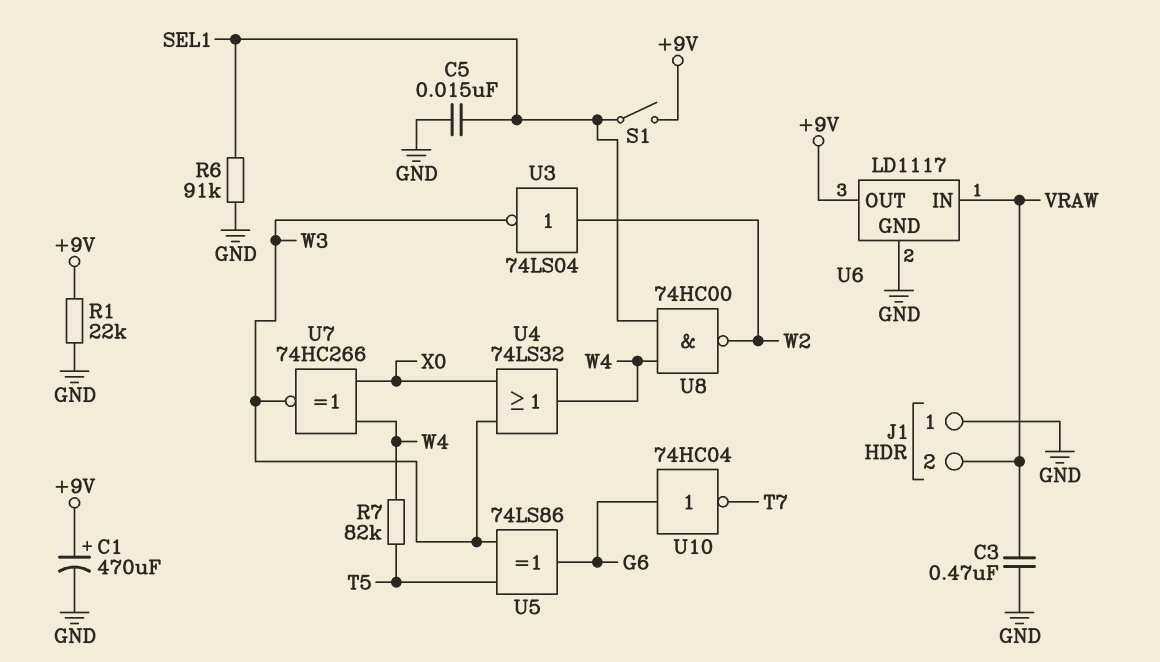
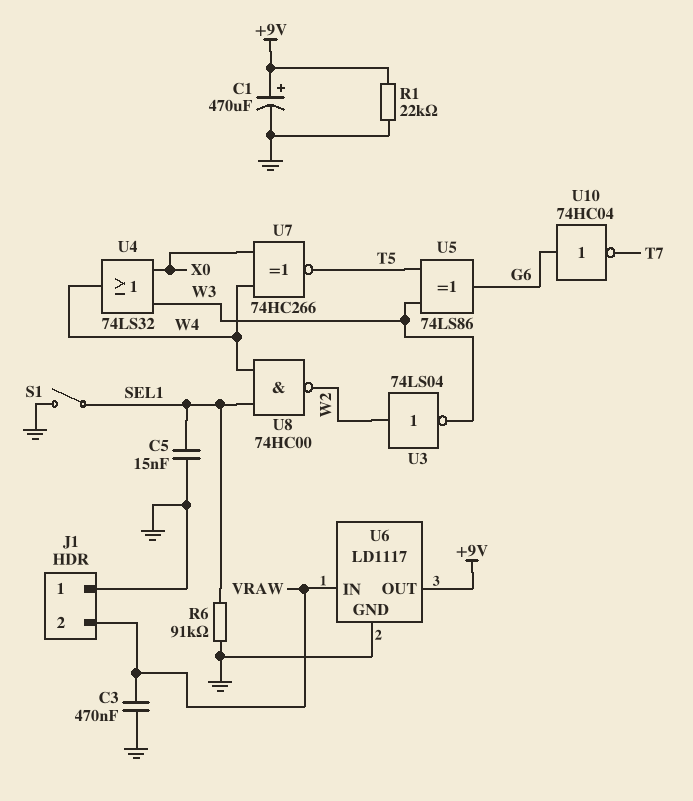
R7: 82k (T5, W4) -> none
S1: switch (+9V, SEL1) -> switch (GND, SEL1)
U7: XNOR 74HC266 (in W4, in X0, out W3) -> XNOR 74HC266 (in W4, in X0, out T5)

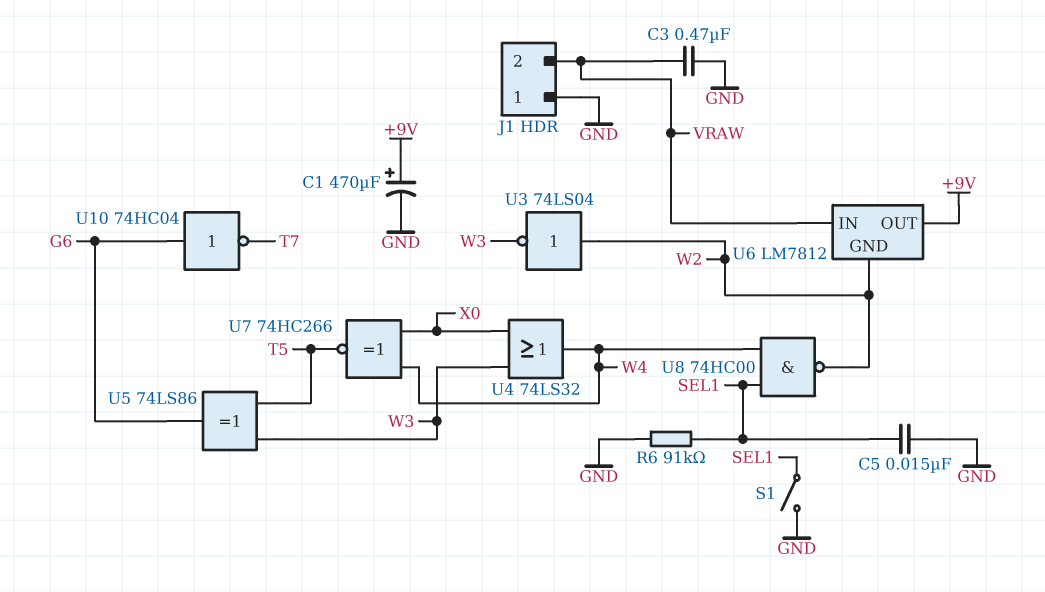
R1: 22k (+9V, GND) -> none
U6: LD1117 -> LM7812
U6 pin GND: GND -> W2

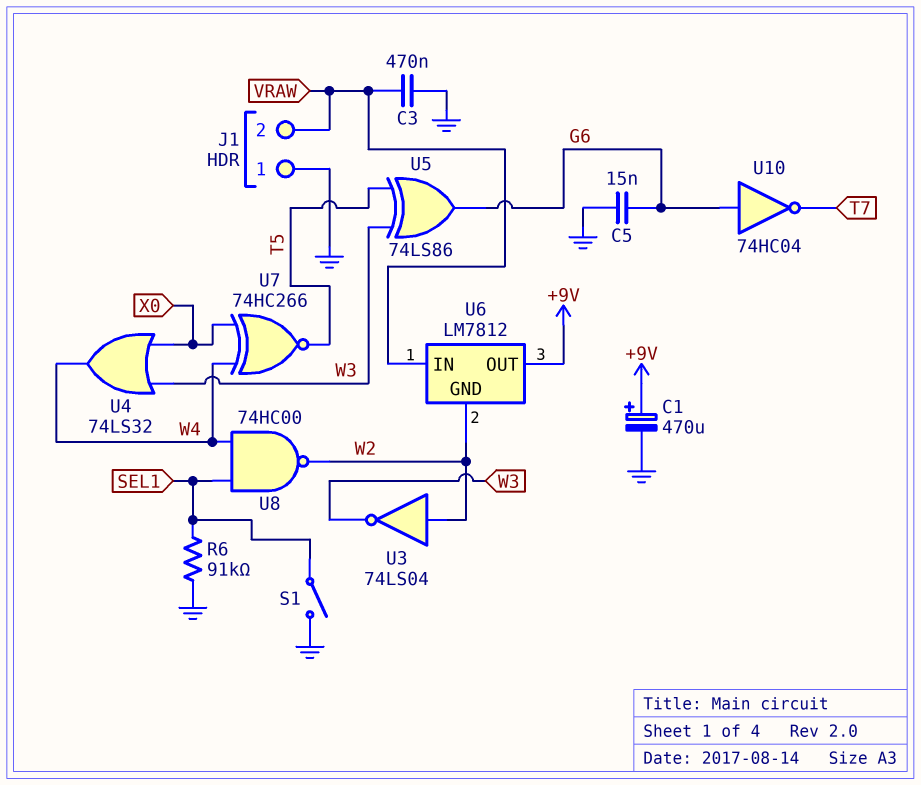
C5: 15nF (GND, SEL1) -> 15nF (G6, GND)

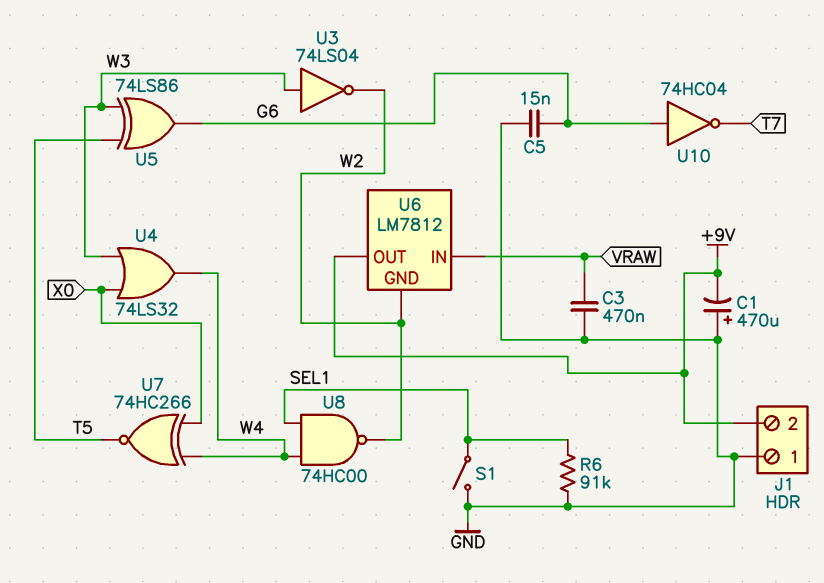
C1: 470uF (plus +9V, minus GND) -> 470uF (plus GND, minus +9V)
J1 pin 2: VRAW -> +9V
U3: NOT 74LS04 (in W2, out W3) -> NOT 74LS04 (in W3, out W2)

